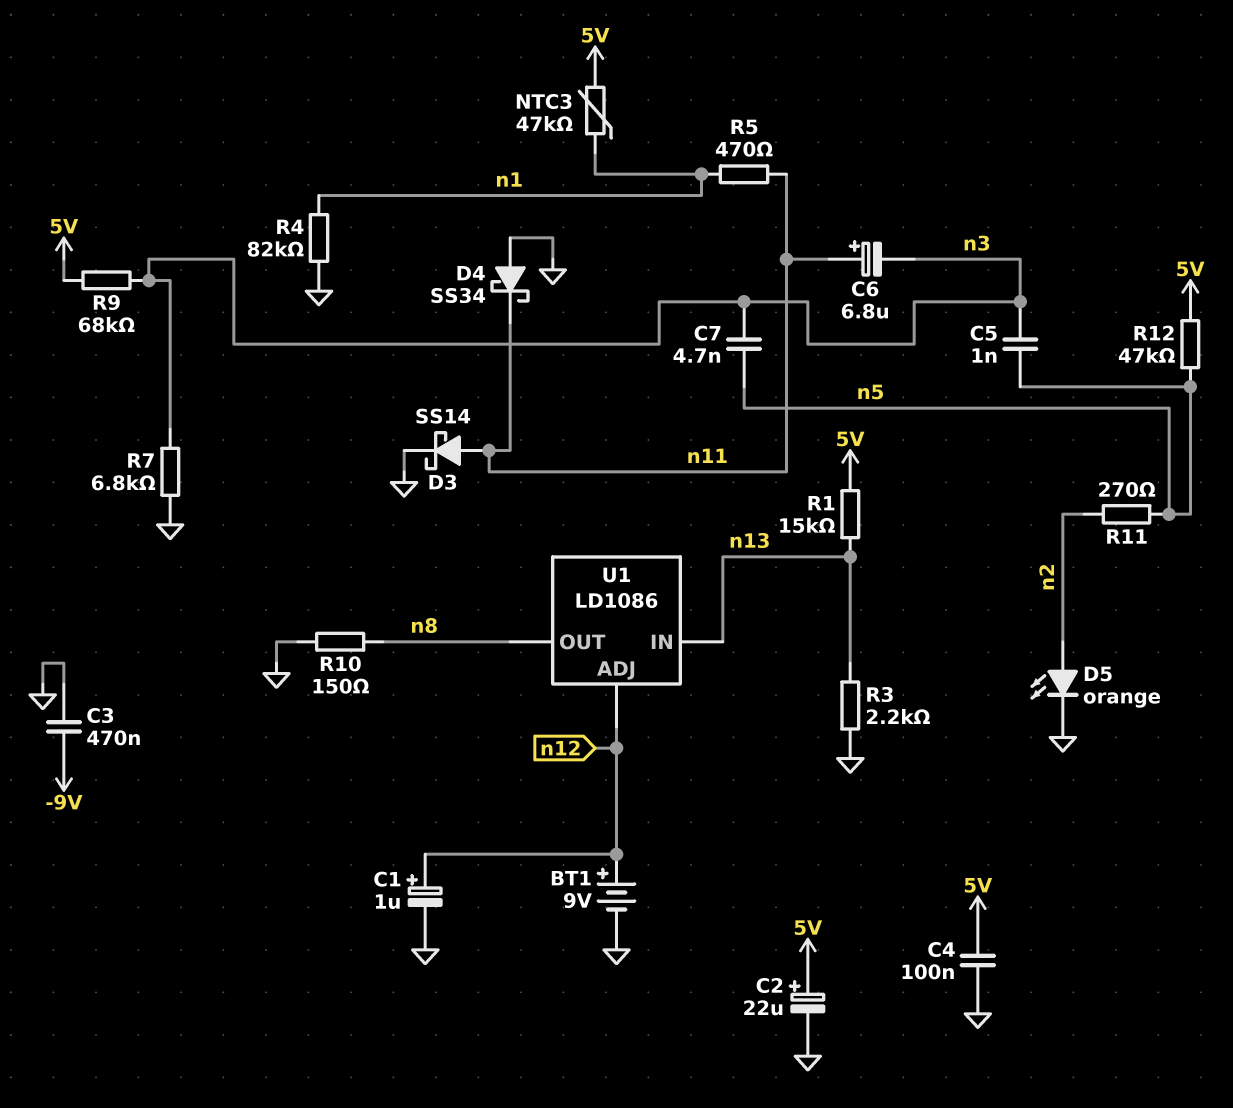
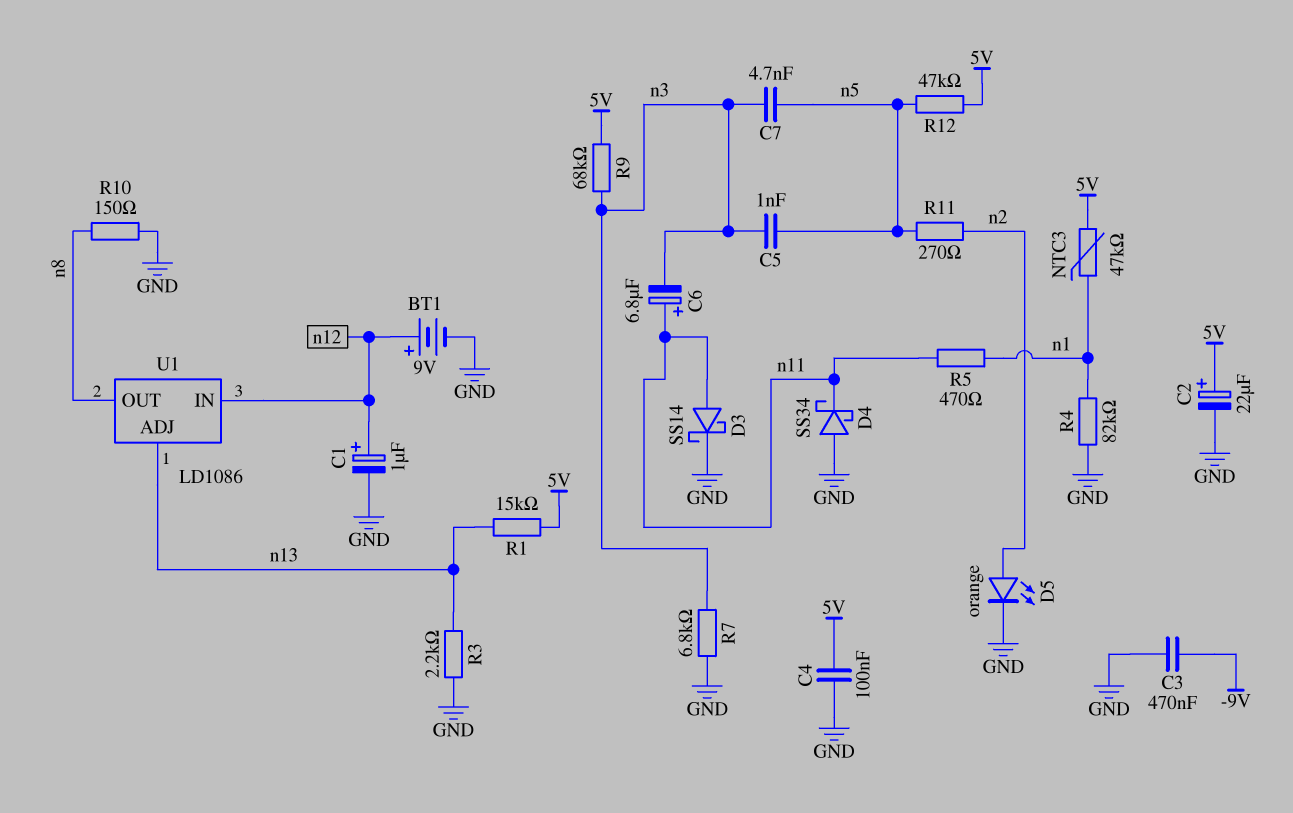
U1 pin ADJ: n12 -> n13
U1 pin IN: n13 -> n12

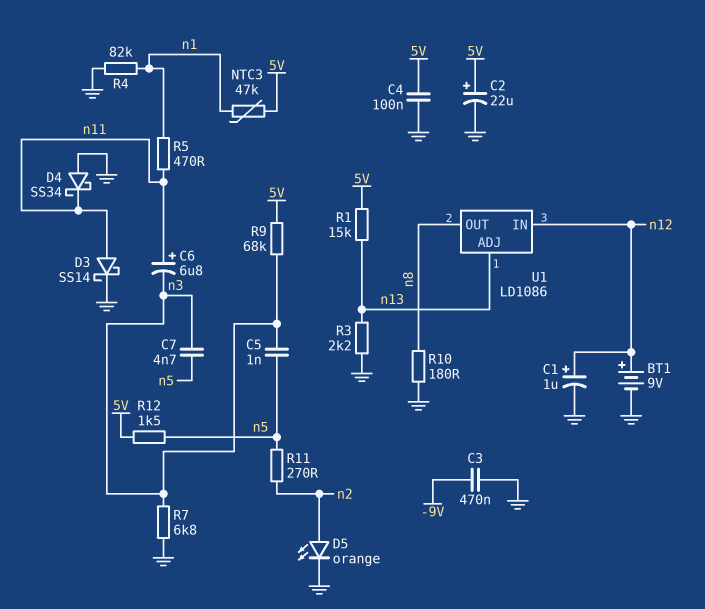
R10: 150 (GND, n8) -> 180 (GND, n8)
R12: 47k (5V, n5) -> 1.5k (5V, n5)

